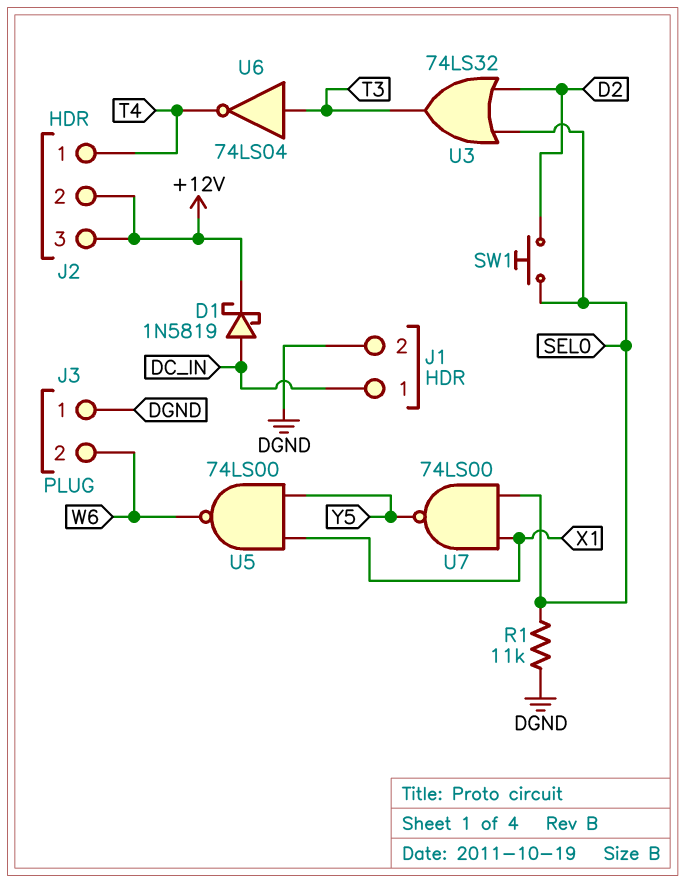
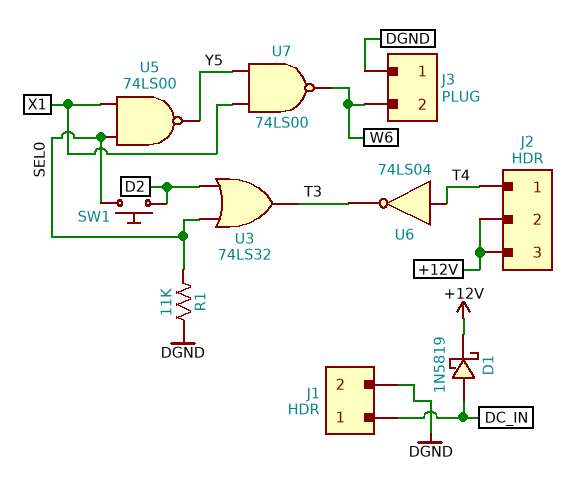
U5: NAND 74LS00 (in X1, in Y5, out W6) -> NAND 74LS00 (in SEL0, in X1, out Y5)
U6: NOT 74LS04 (in T3, out T4) -> NOT 74LS04 (in T4, out T3)
U7: NAND 74LS00 (in SEL0, in X1, out Y5) -> NAND 74LS00 (in X1, in Y5, out W6)

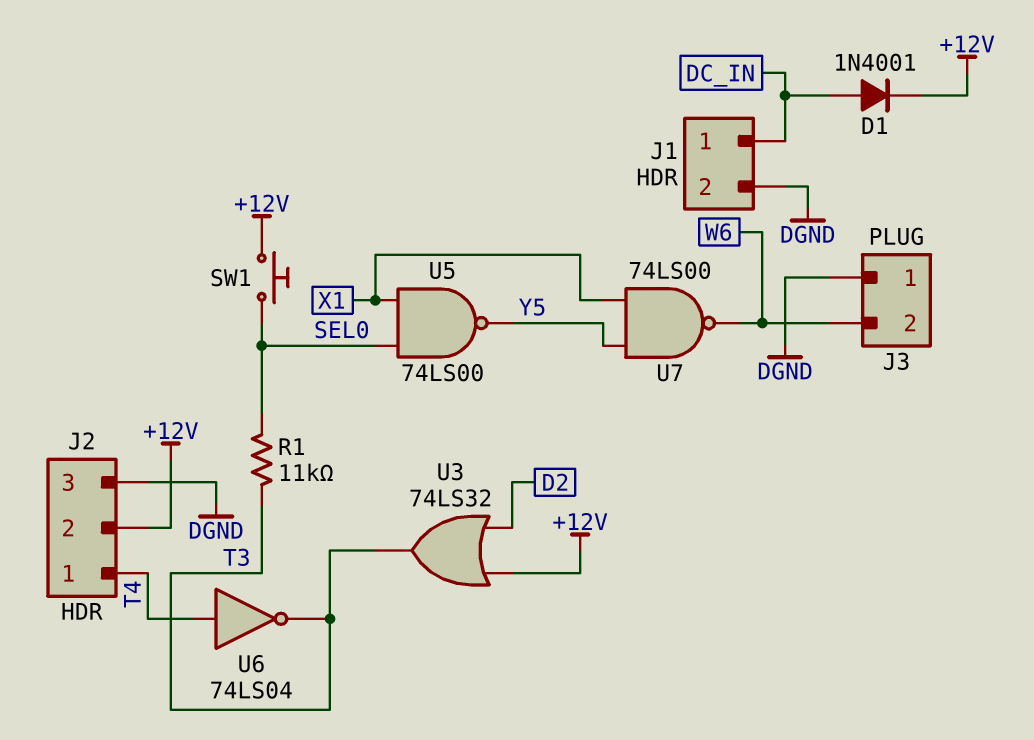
D1: schottky 1N5819 (A DC_IN, K +12V) -> diode 1N4001 (A DC_IN, K +12V)
J2 pin 3: +12V -> DGND
R1: 11k (DGND, SEL0) -> 11k (SEL0, T3)
SW1: button (D2, SEL0) -> button (+12V, SEL0)
U3: OR 74LS32 (in D2, in SEL0, out T3) -> OR 74LS32 (in +12V, in D2, out T3)

